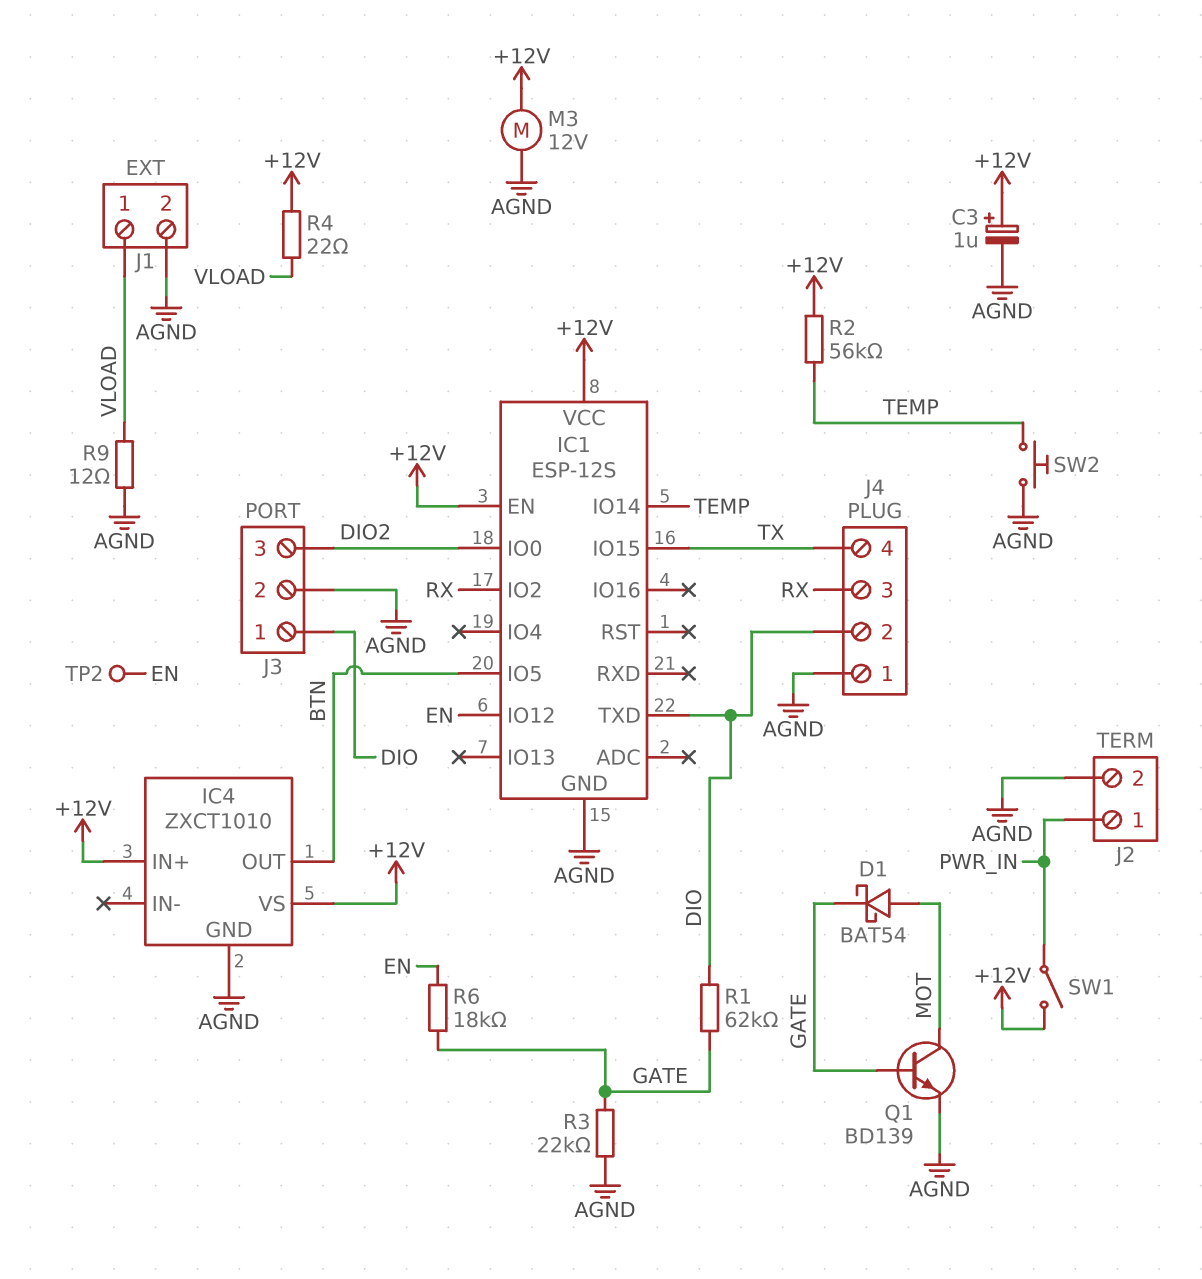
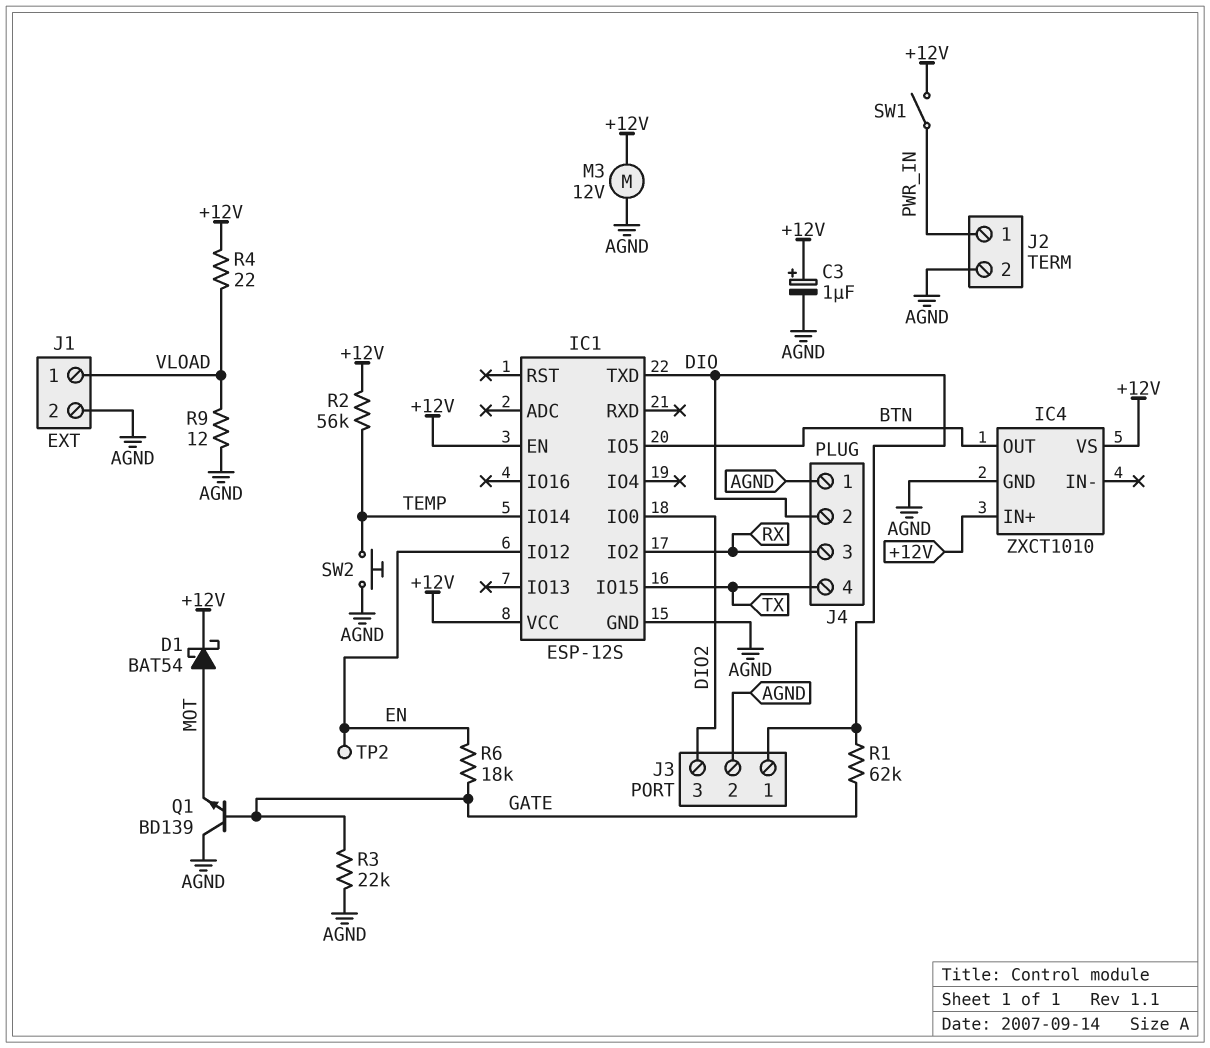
D1: schottky BAT54 (A MOT, K GATE) -> schottky BAT54 (A MOT, K +12V)
Q1: NPN BD139 (B GATE, C MOT, E AGND) -> NPN BD139 (B GATE, C AGND, E MOT)

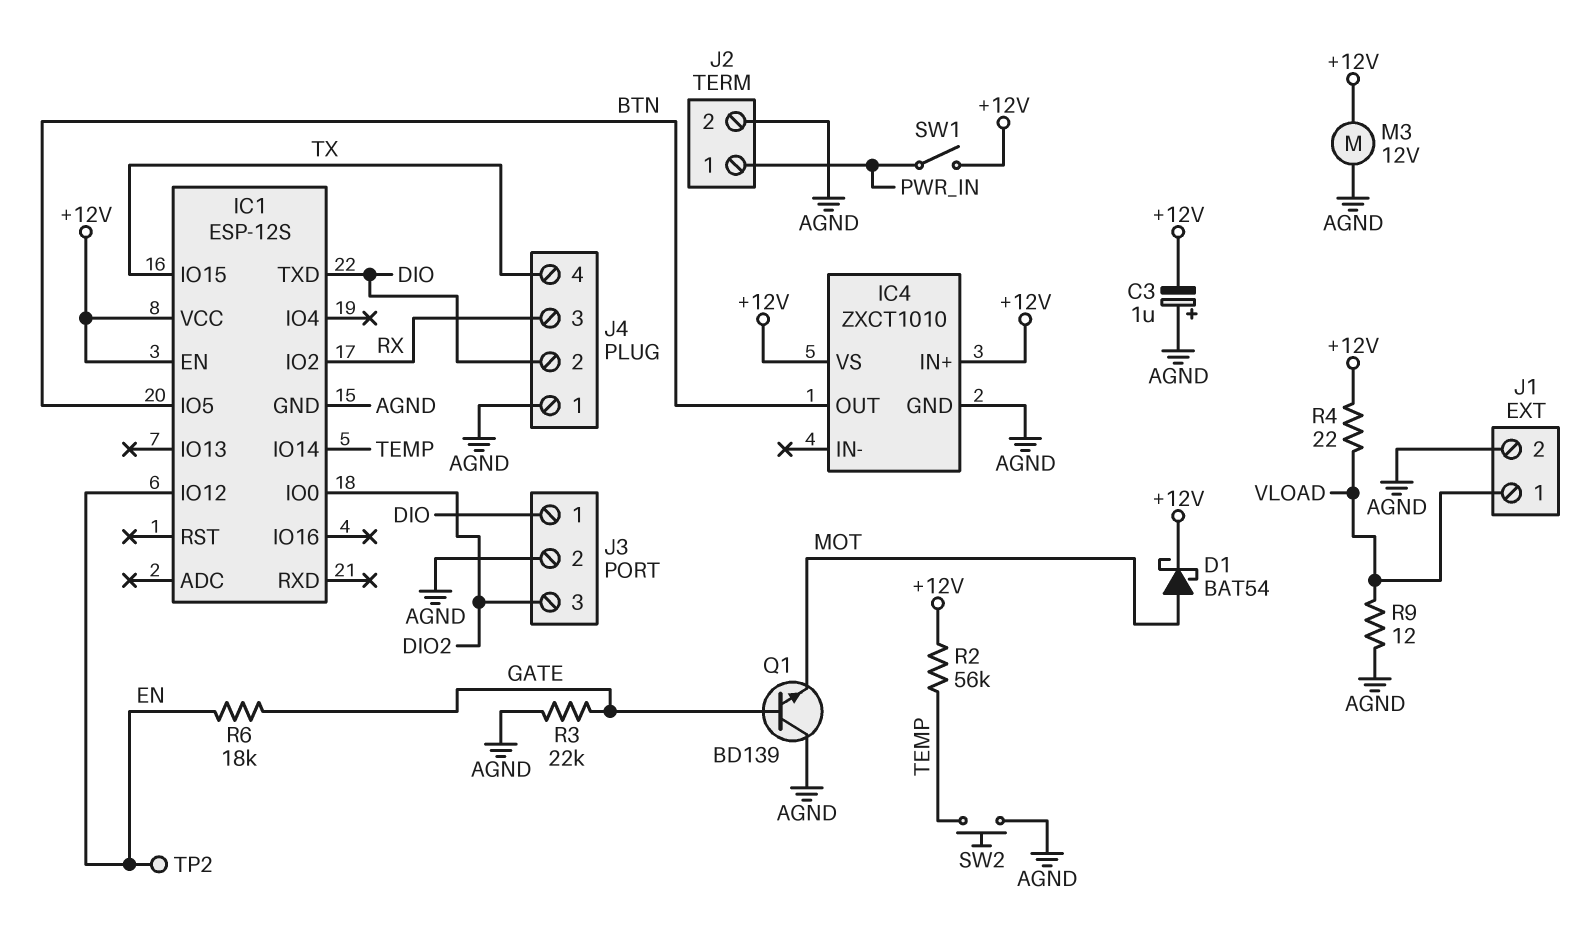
C3: 1uF (plus +12V, minus AGND) -> 1uF (plus AGND, minus +12V)
R1: 62k (DIO, GATE) -> none

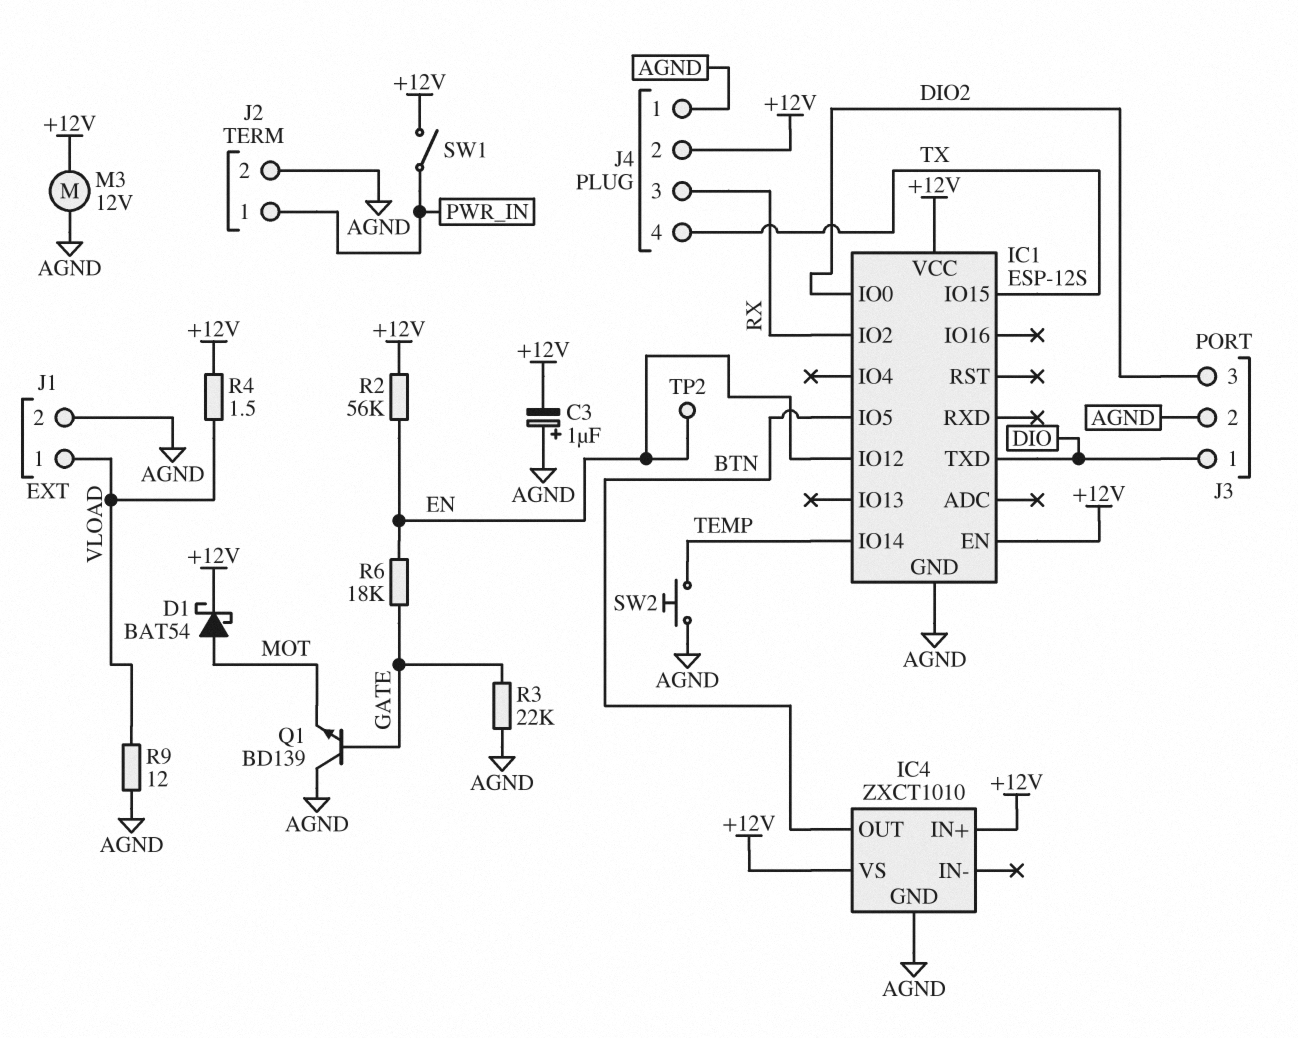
J4 pin 2: DIO -> +12V
R2: 56k (+12V, TEMP) -> 56k (+12V, EN)
R4: 22 (+12V, VLOAD) -> 1.5 (+12V, VLOAD)

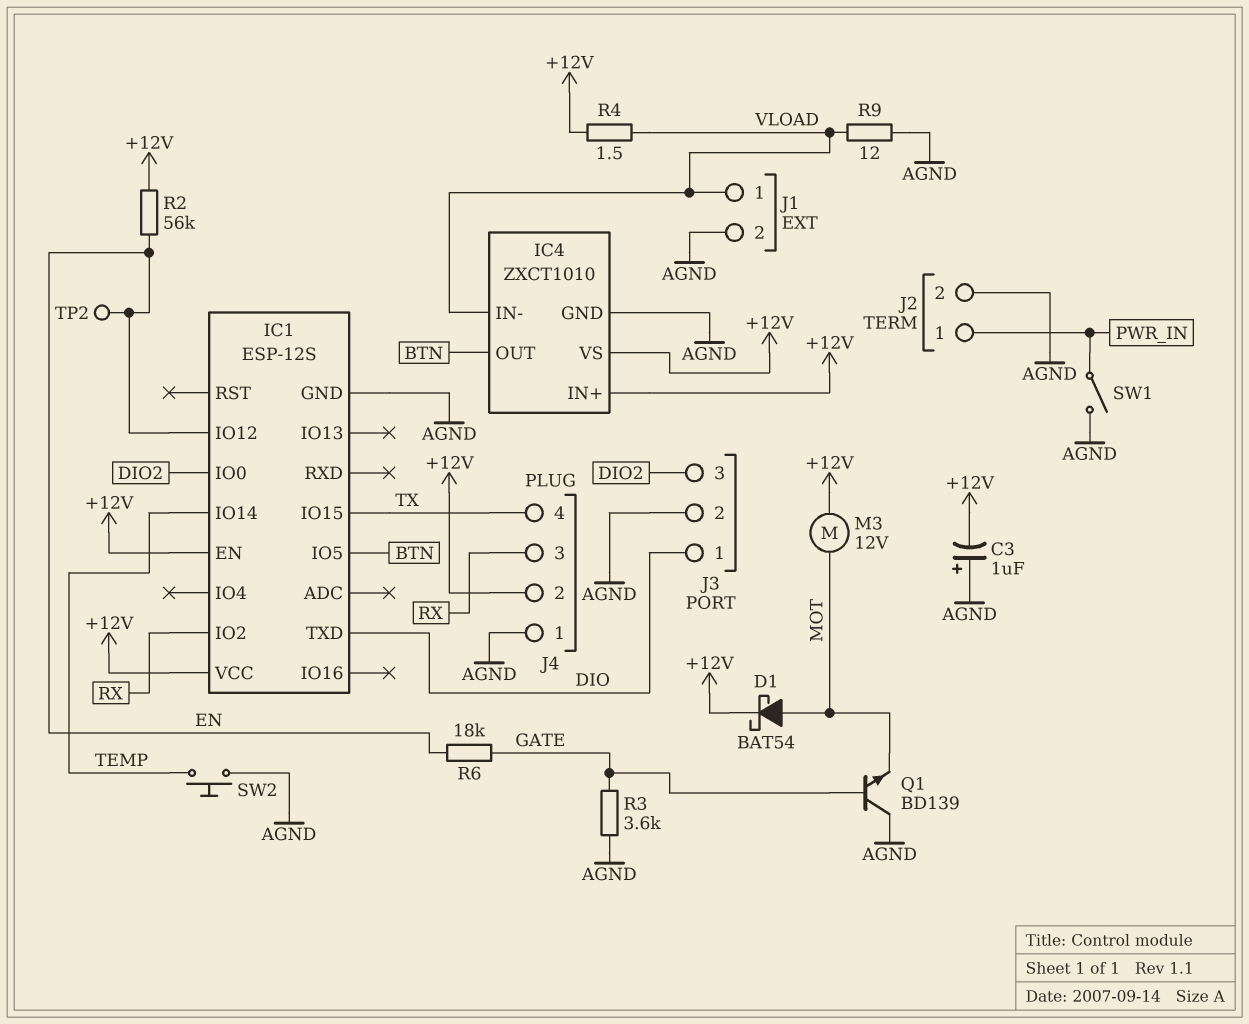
IC4 pin IN-: none -> VLOAD
M3: motor 12V (+12V, AGND) -> motor 12V (+12V, MOT)
R3: 22k (AGND, GATE) -> 3.6k (AGND, GATE)
SW1: switch (+12V, PWR_IN) -> switch (AGND, PWR_IN)

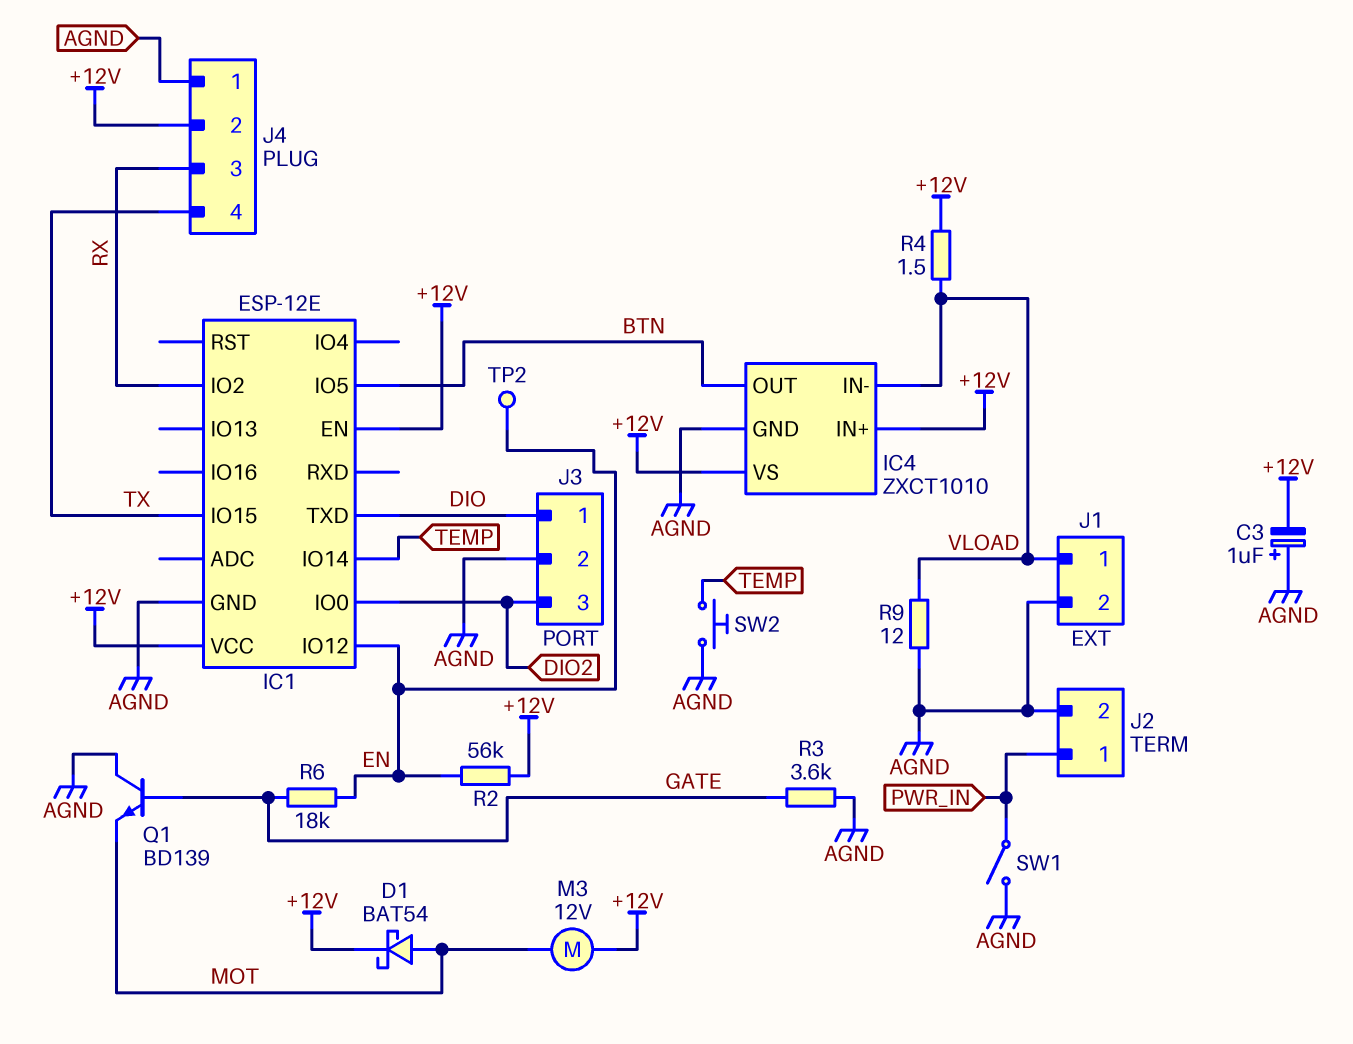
IC1: ESP-12S -> ESP-12E

